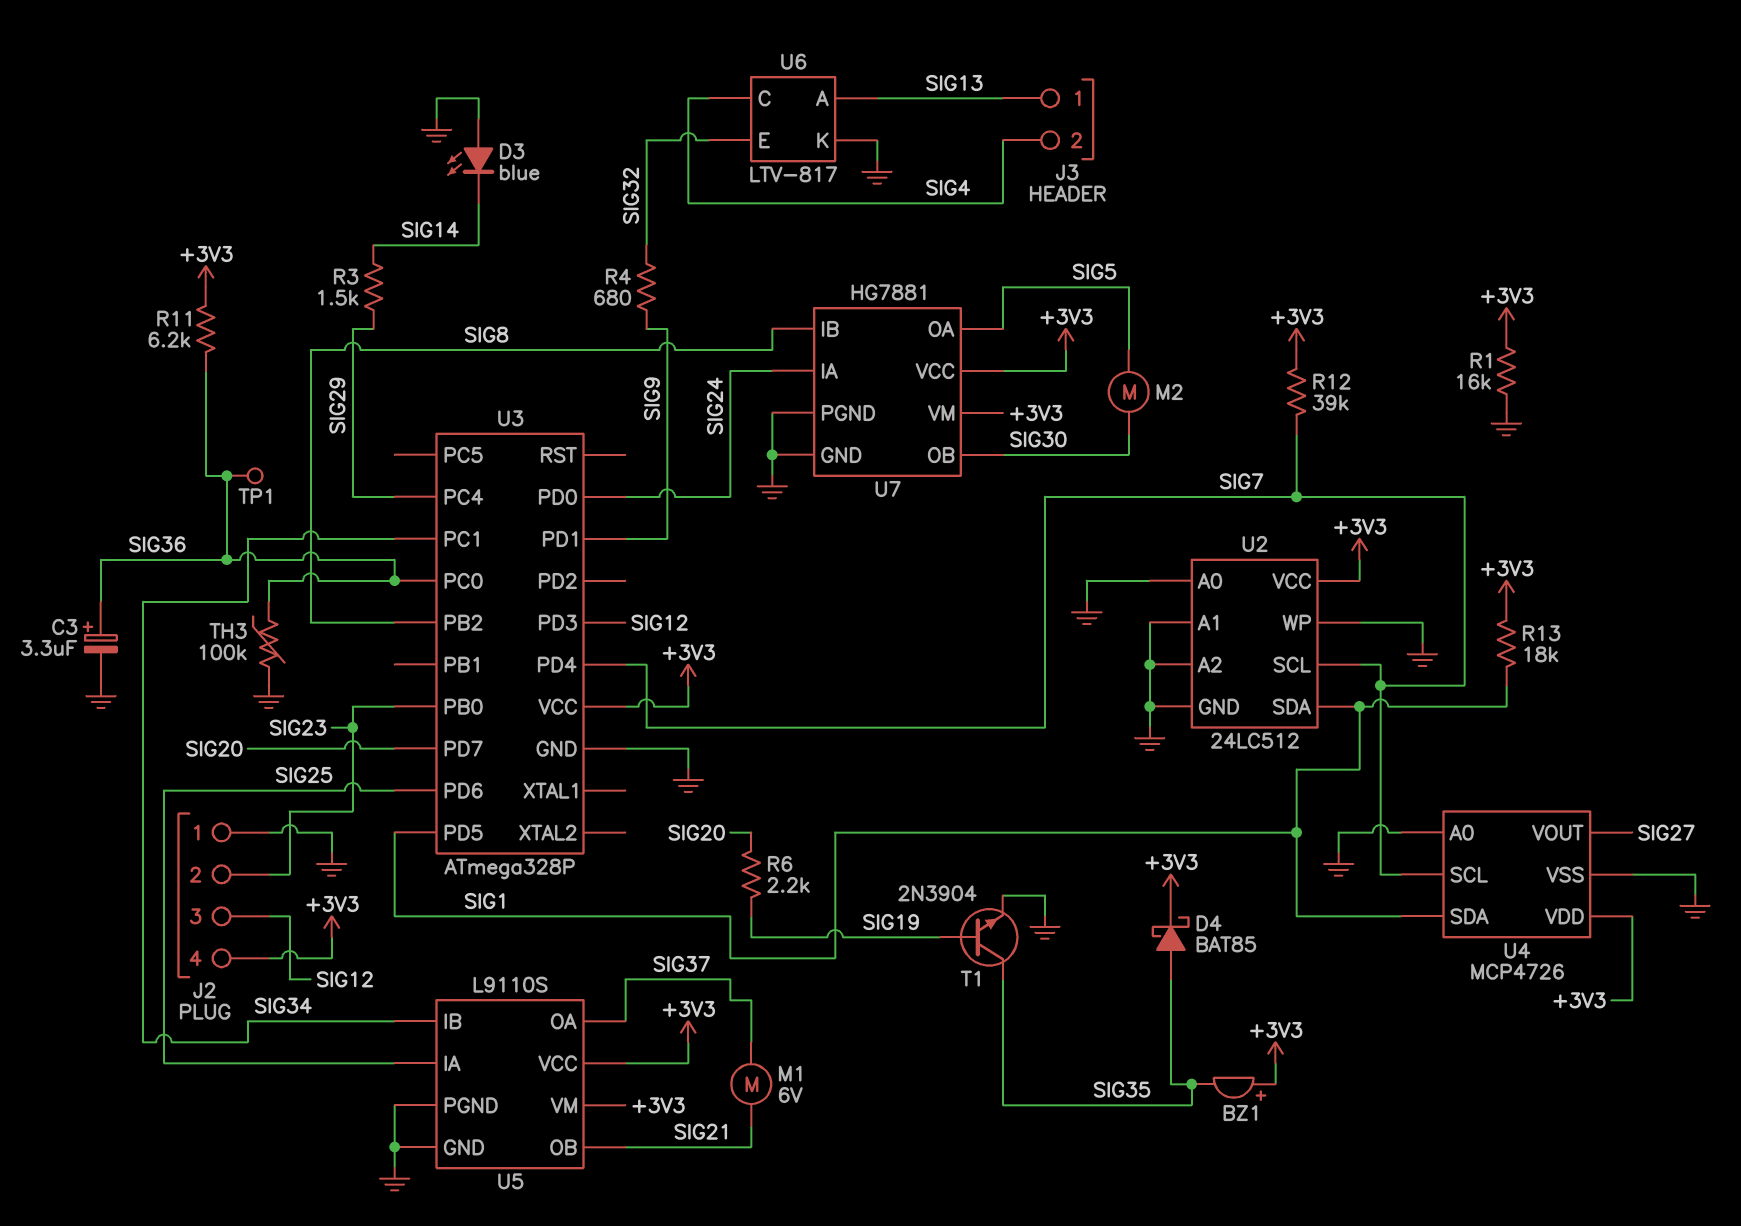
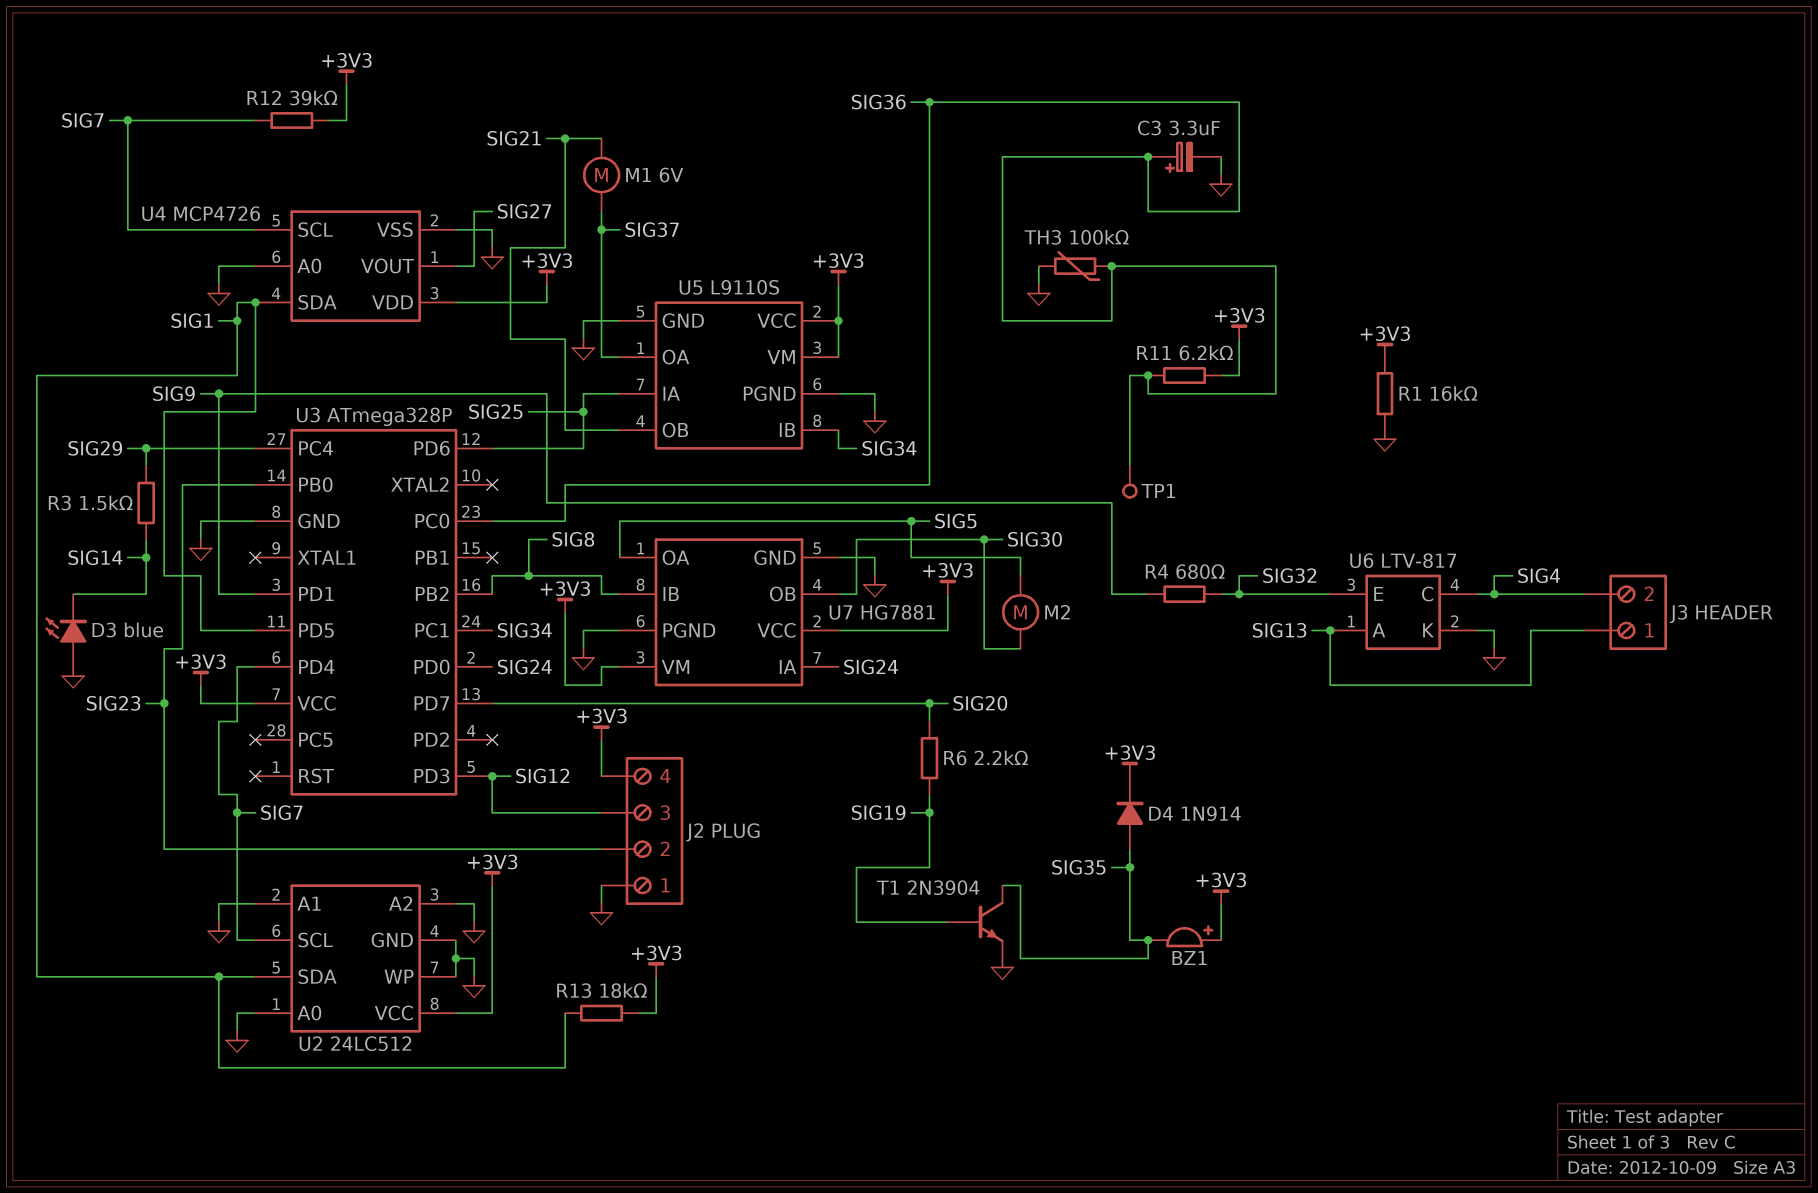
D4: schottky BAT85 (A SIG35, K +3V3) -> diode 1N914 (A SIG35, K +3V3)

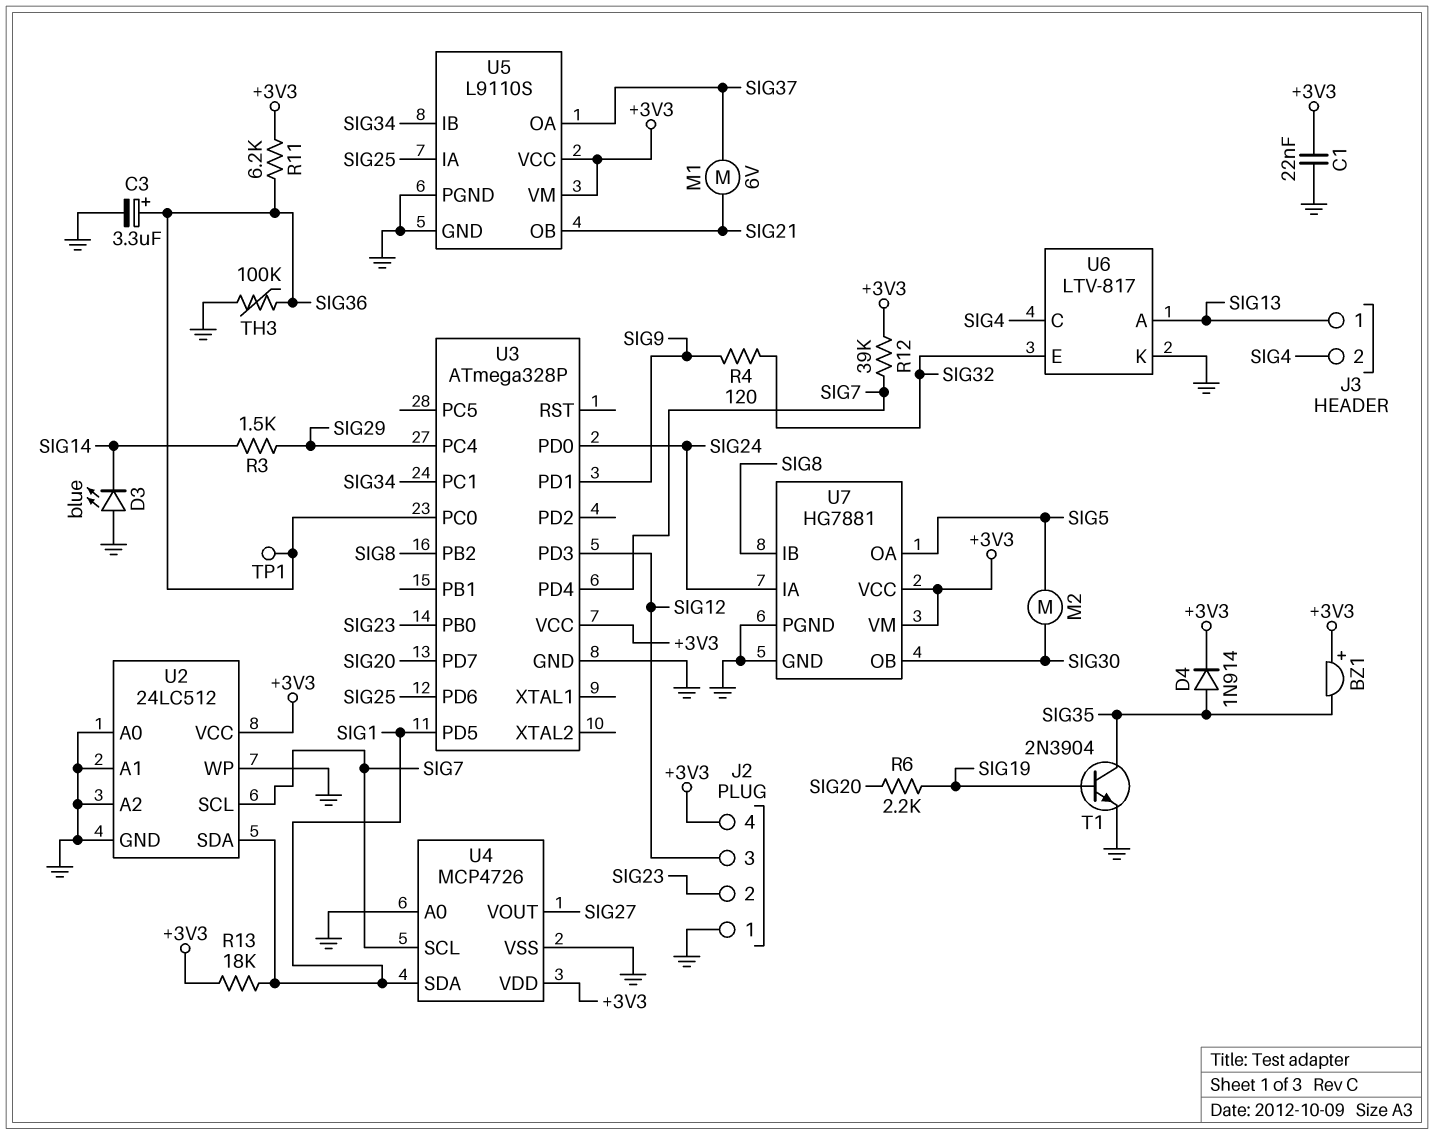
C1: none -> 22nF (+3V3, GND)
R1: 16k (+3V3, GND) -> none
R4: 680 (SIG9, SIG32) -> 120 (SIG9, SIG32)

